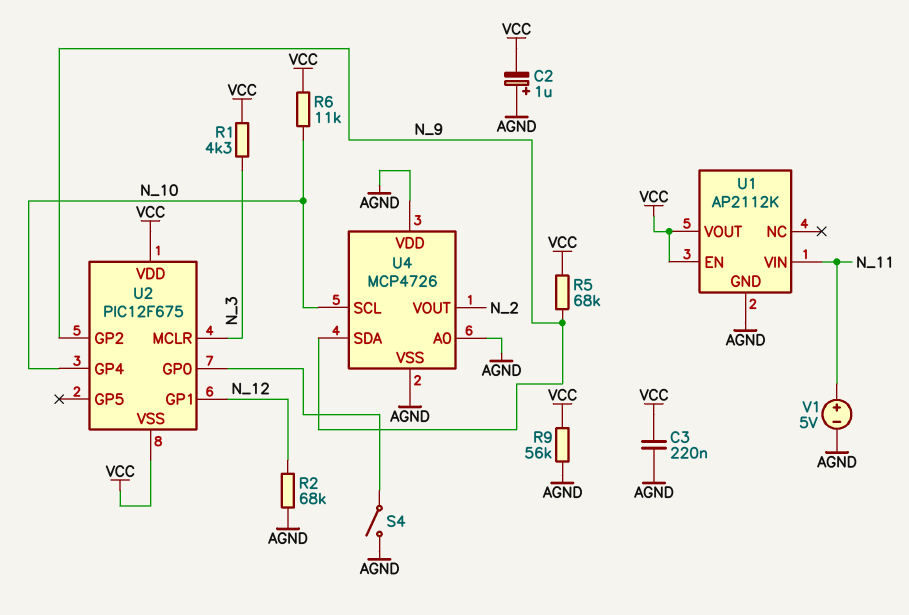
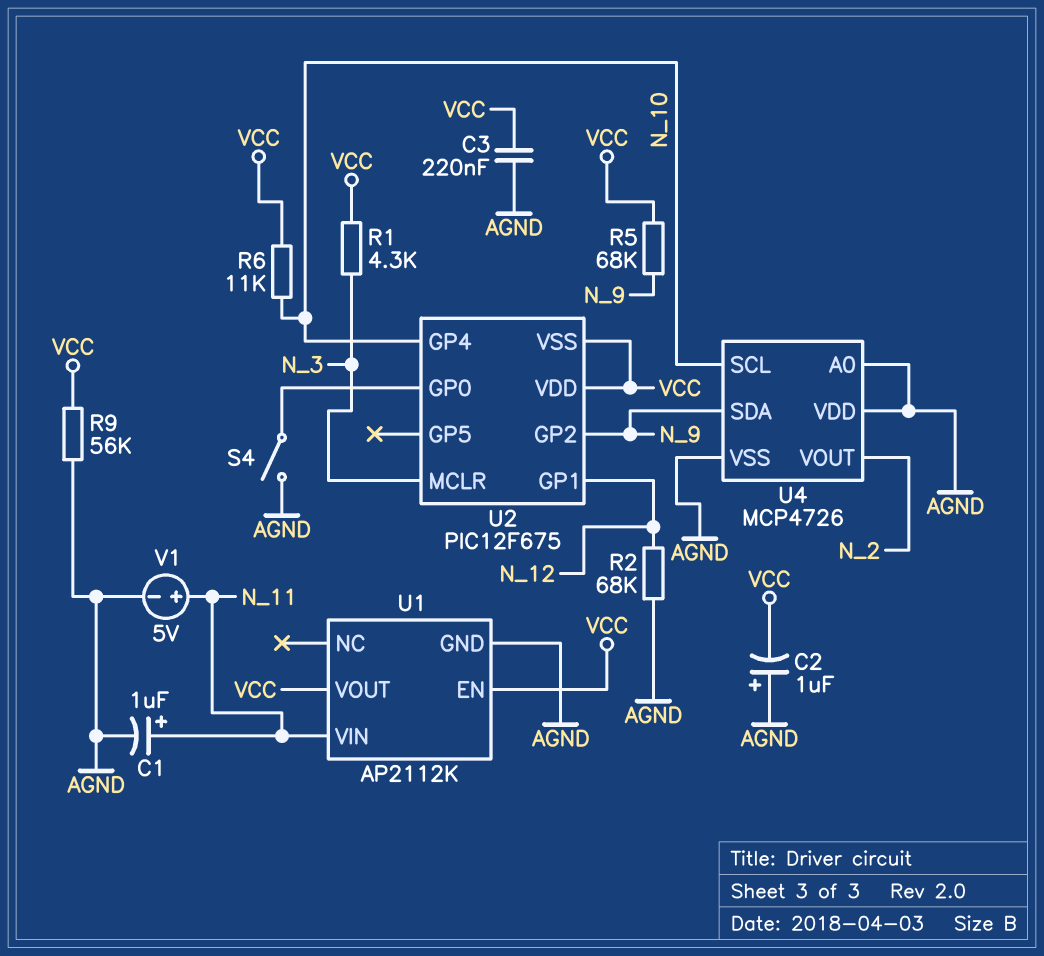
C1: none -> 1uF (plus N_11, minus AGND)

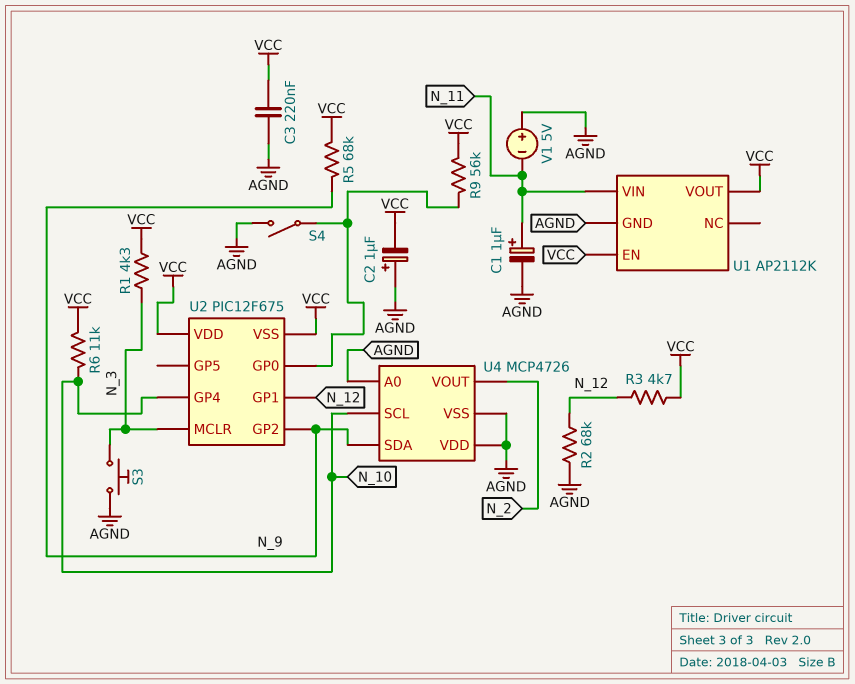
R3: none -> 4.7k (N_12, VCC)
R9: 56k (AGND, VCC) -> 56k (U2/GP0, VCC)
S3: none -> button (AGND, N_3)
V1: 5V (plus N_11, minus AGND) -> 5V (plus AGND, minus N_11)

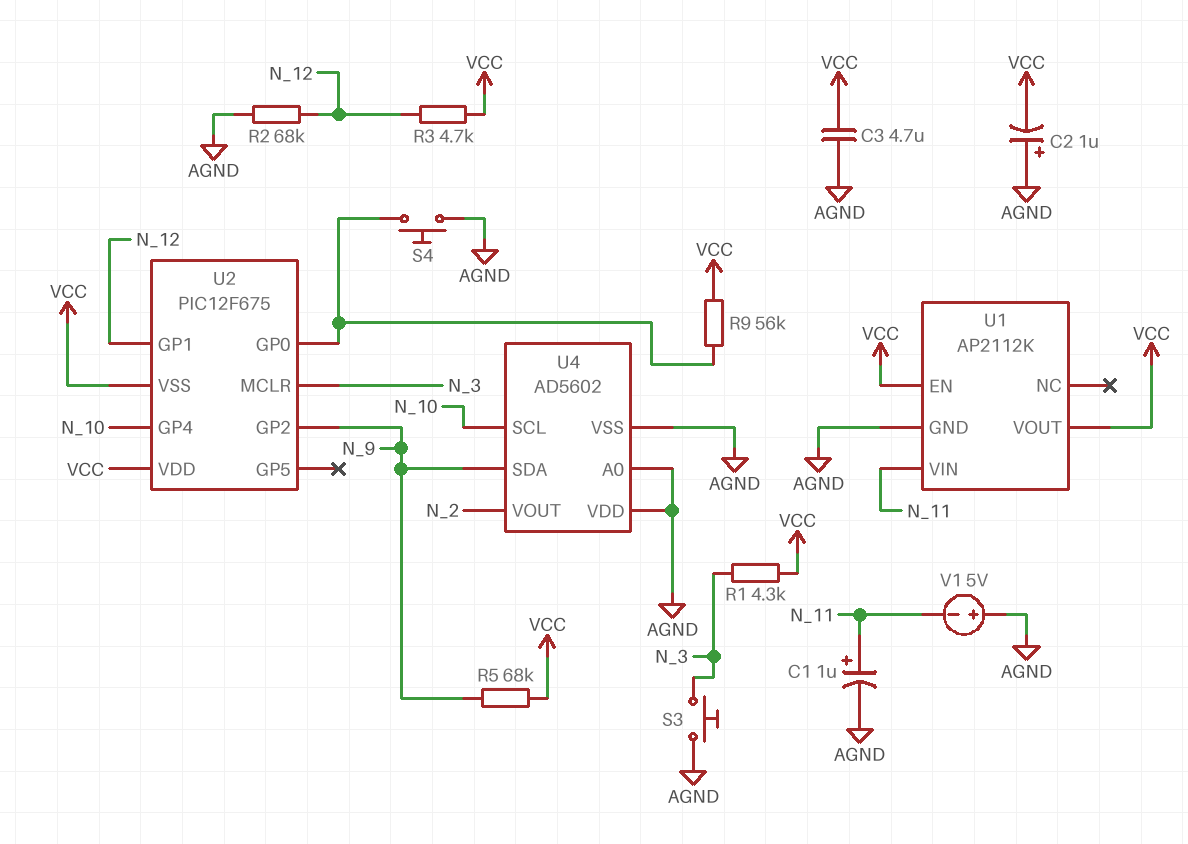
C3: 220nF (AGND, VCC) -> 4.7uF (AGND, VCC)
R6: 11k (N_10, VCC) -> none
S4: switch (AGND, U2/GP0) -> button (AGND, U2/GP0)
U4: MCP4726 -> AD5602

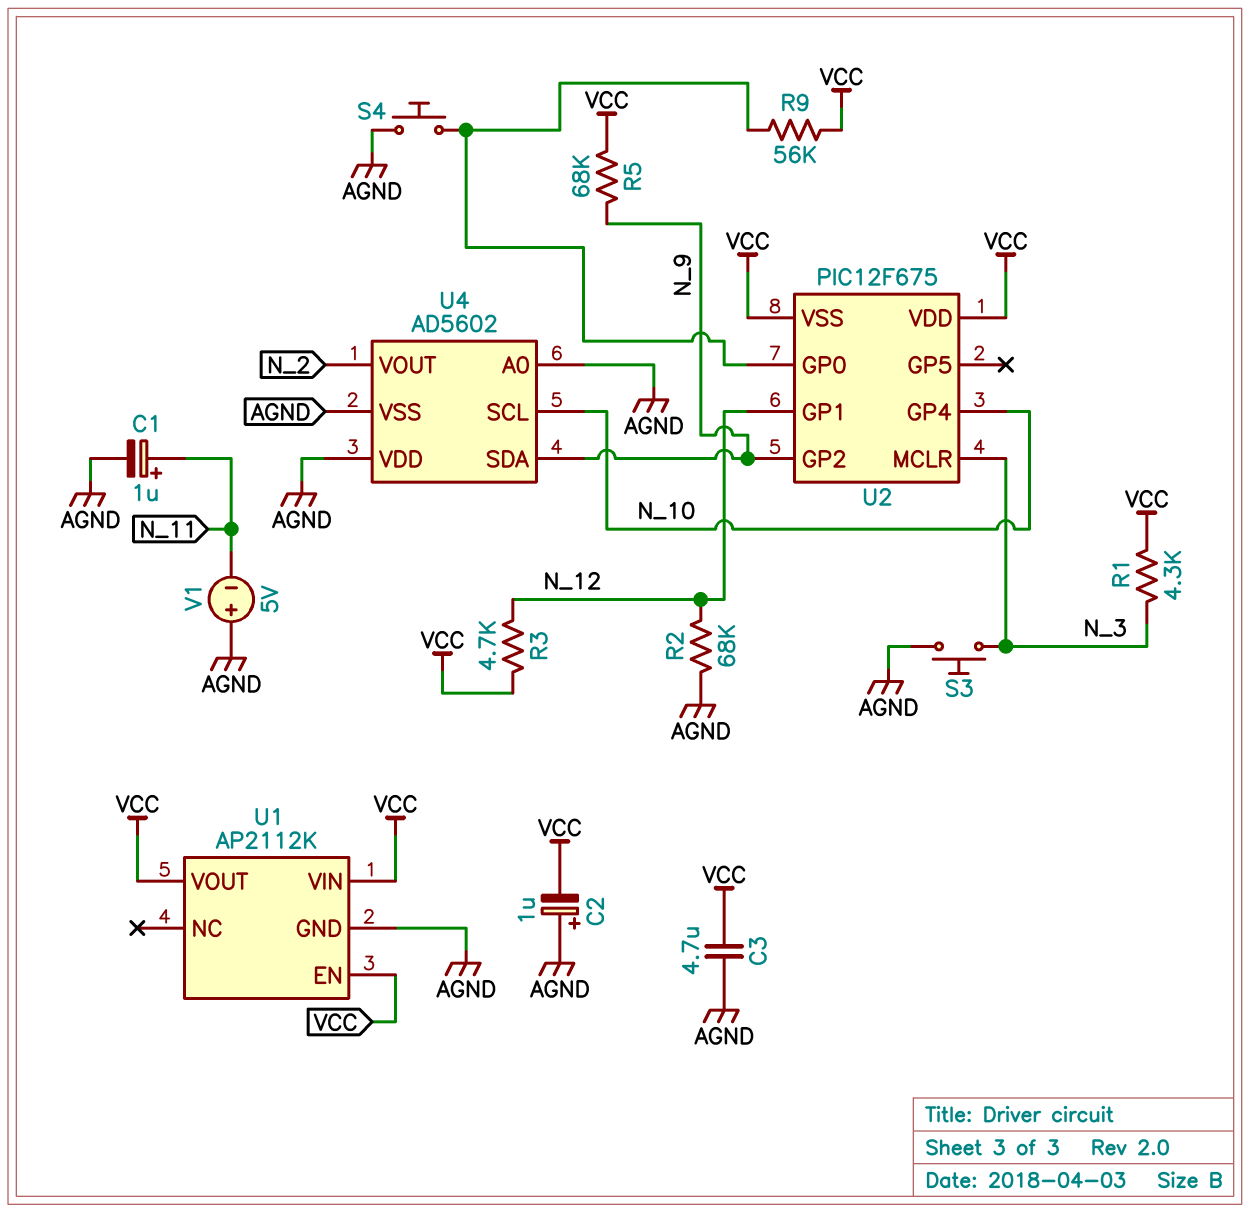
U1 pin VIN: N_11 -> VCC

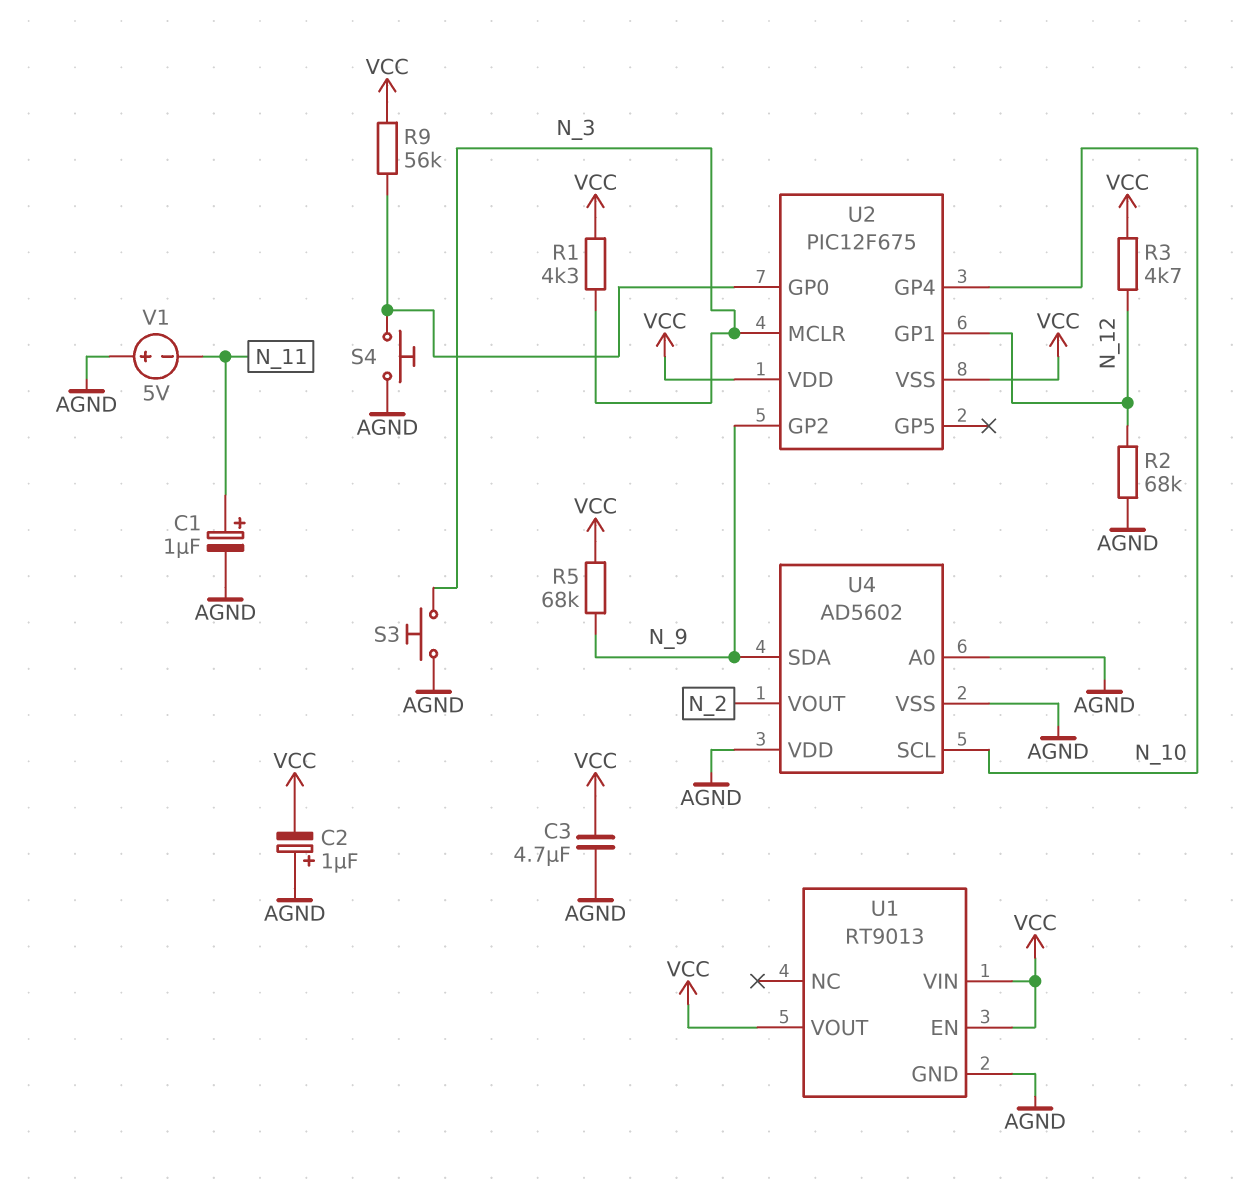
U1: AP2112K -> RT9013

